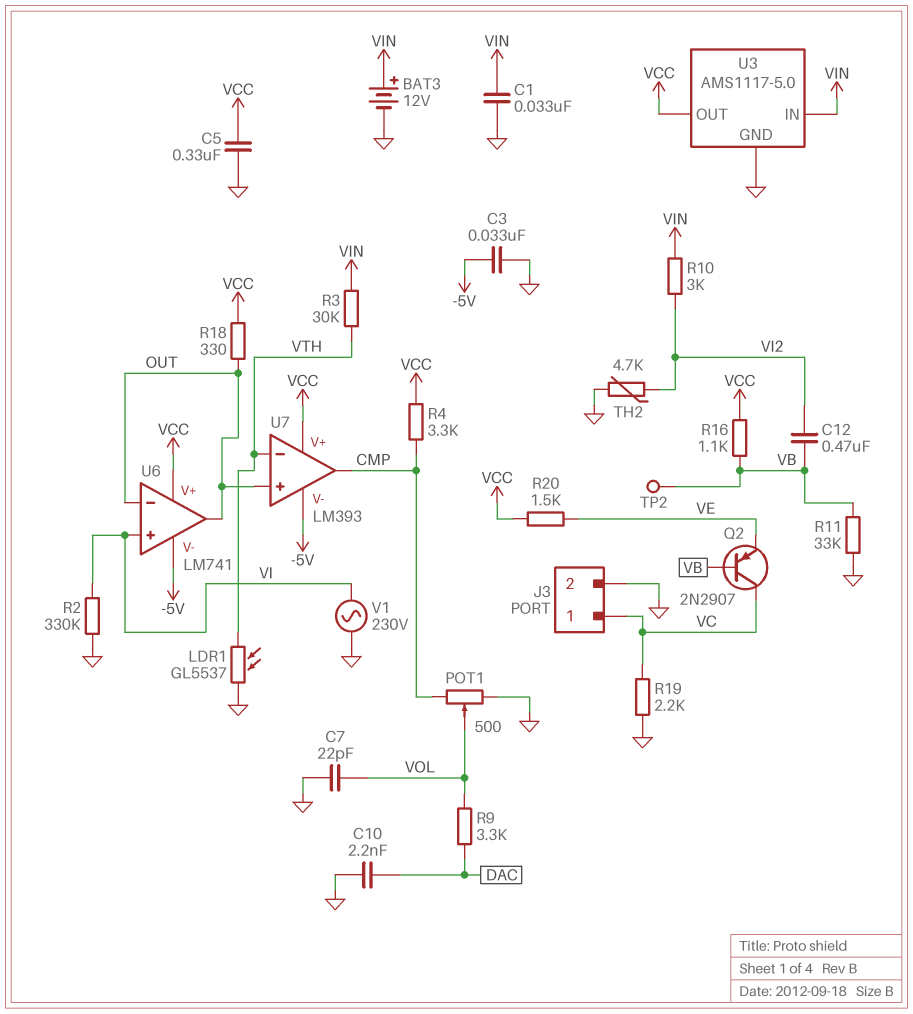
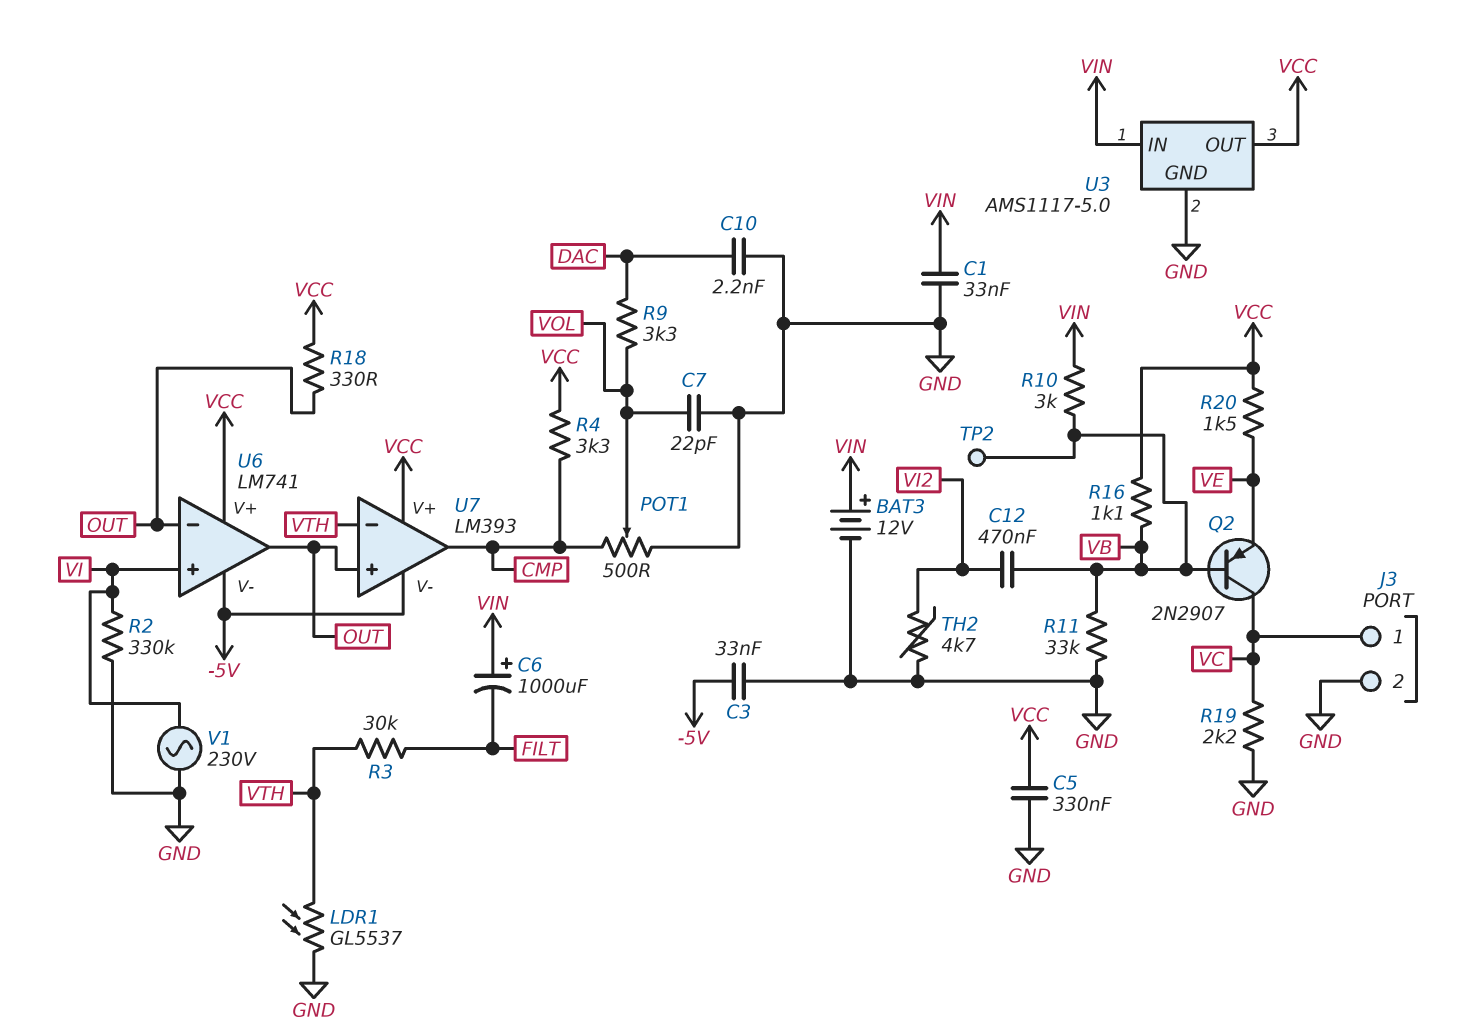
C6: none -> 1000uF (plus VIN, minus FILT)
R3: 30k (VIN, VTH) -> 30k (FILT, VTH)
R10: 3k (VI2, VIN) -> 3k (VB, VIN)

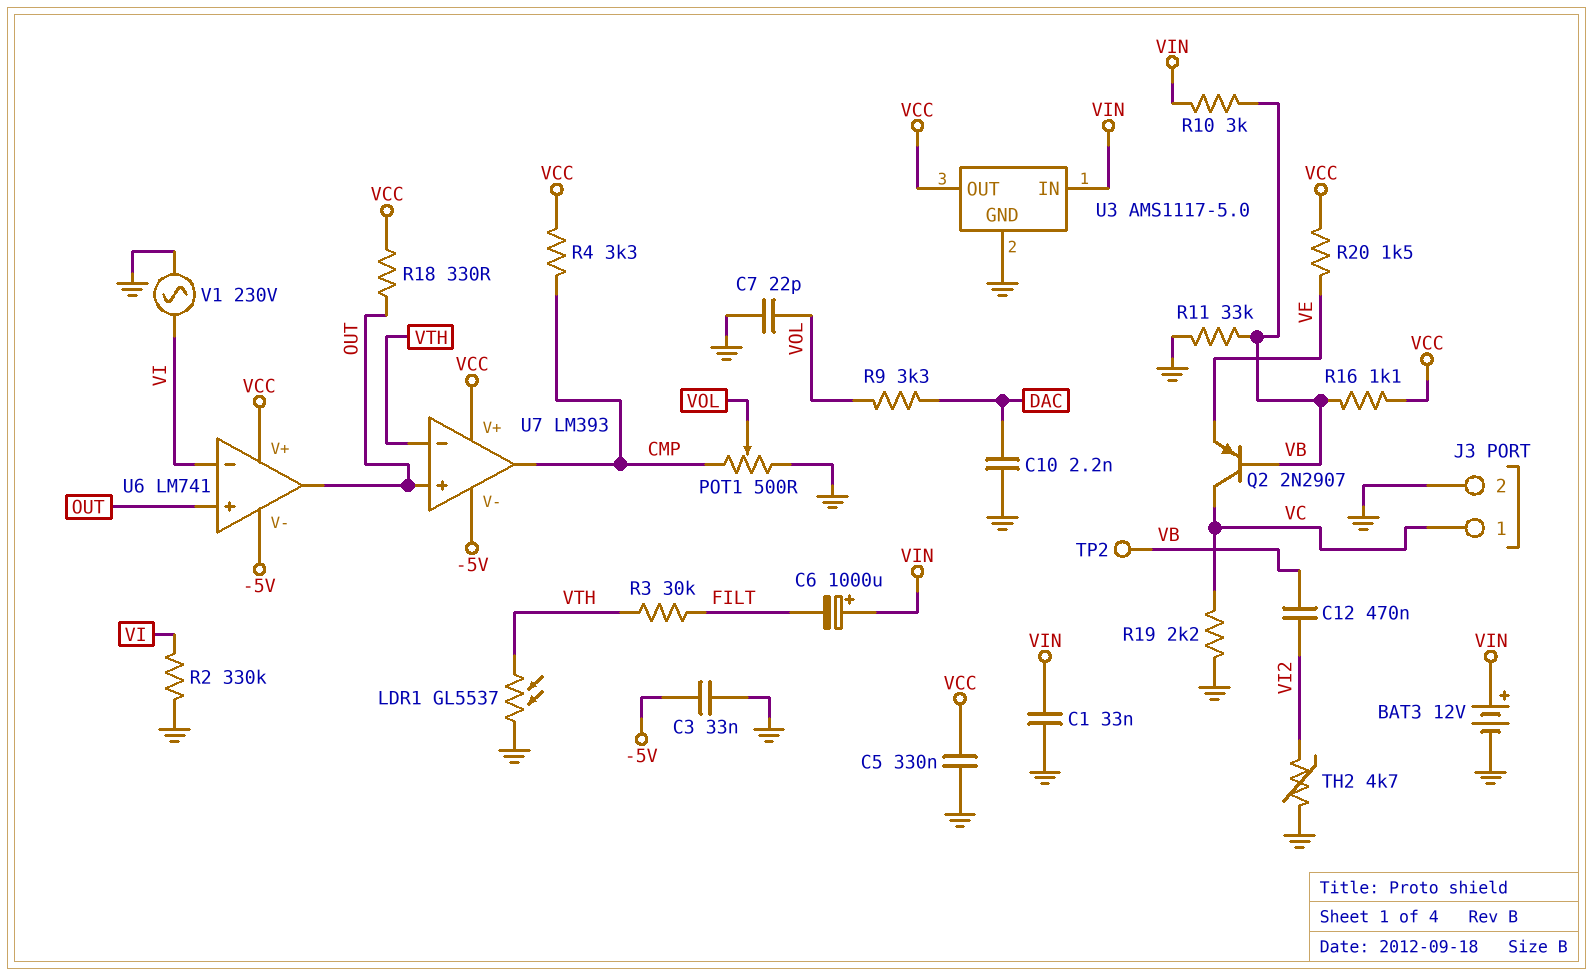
U6 pin in+: VI -> OUT
U6 pin in-: OUT -> VI

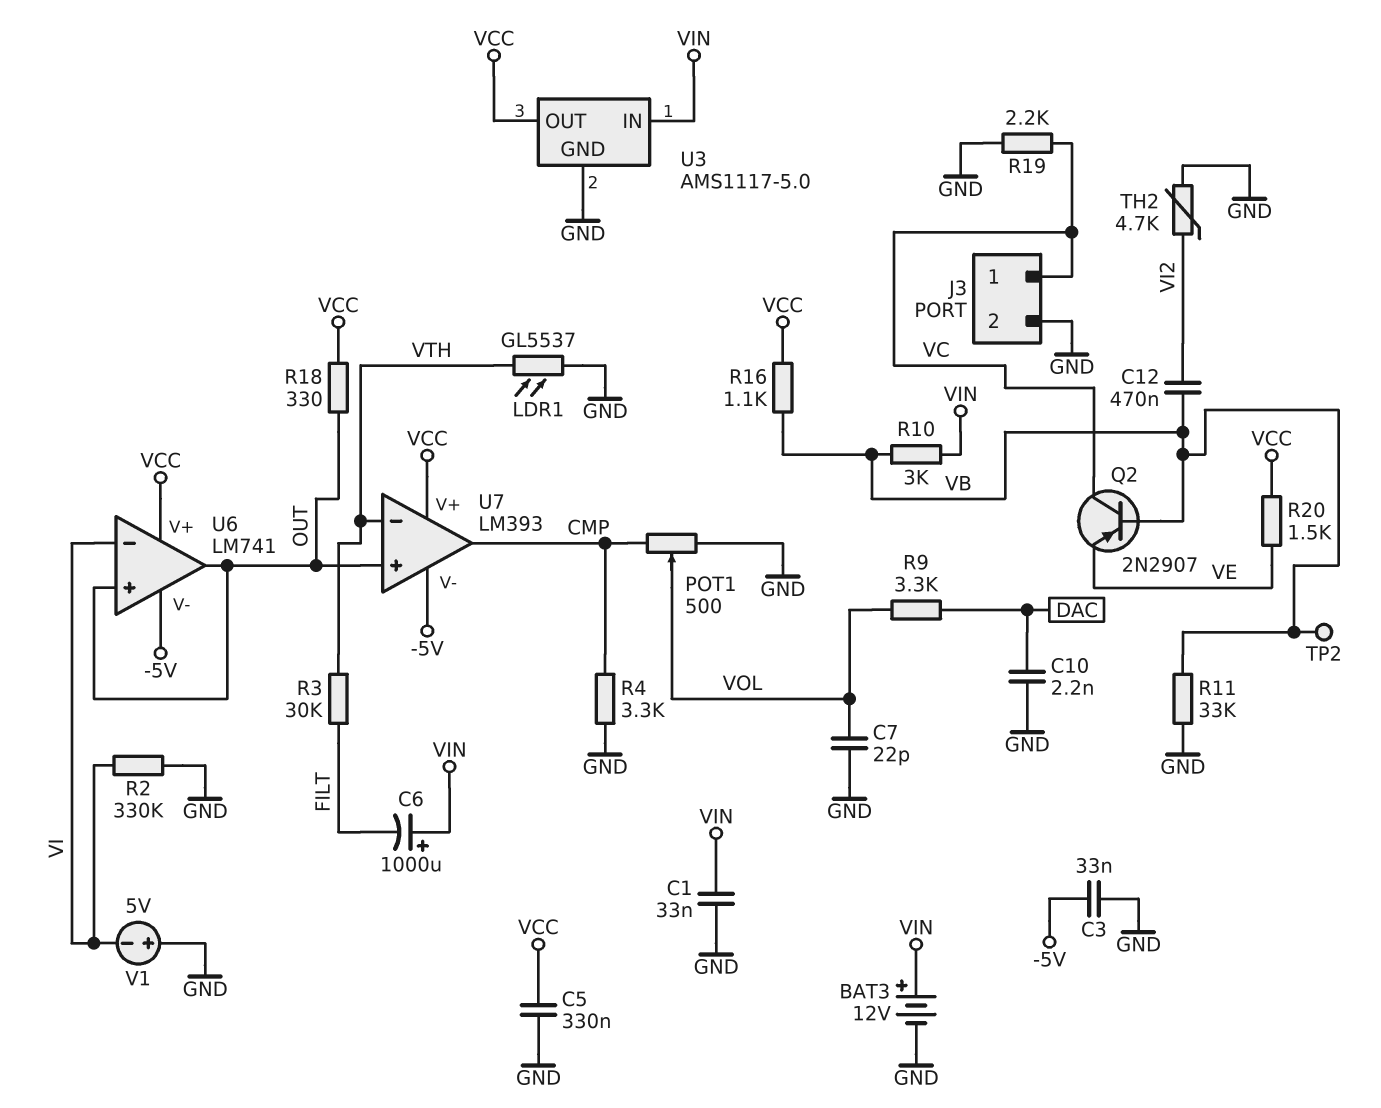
R4: 3.3k (CMP, VCC) -> 3.3k (CMP, GND)
V1: AC 230V (GND, VI) -> 5V (plus GND, minus VI)

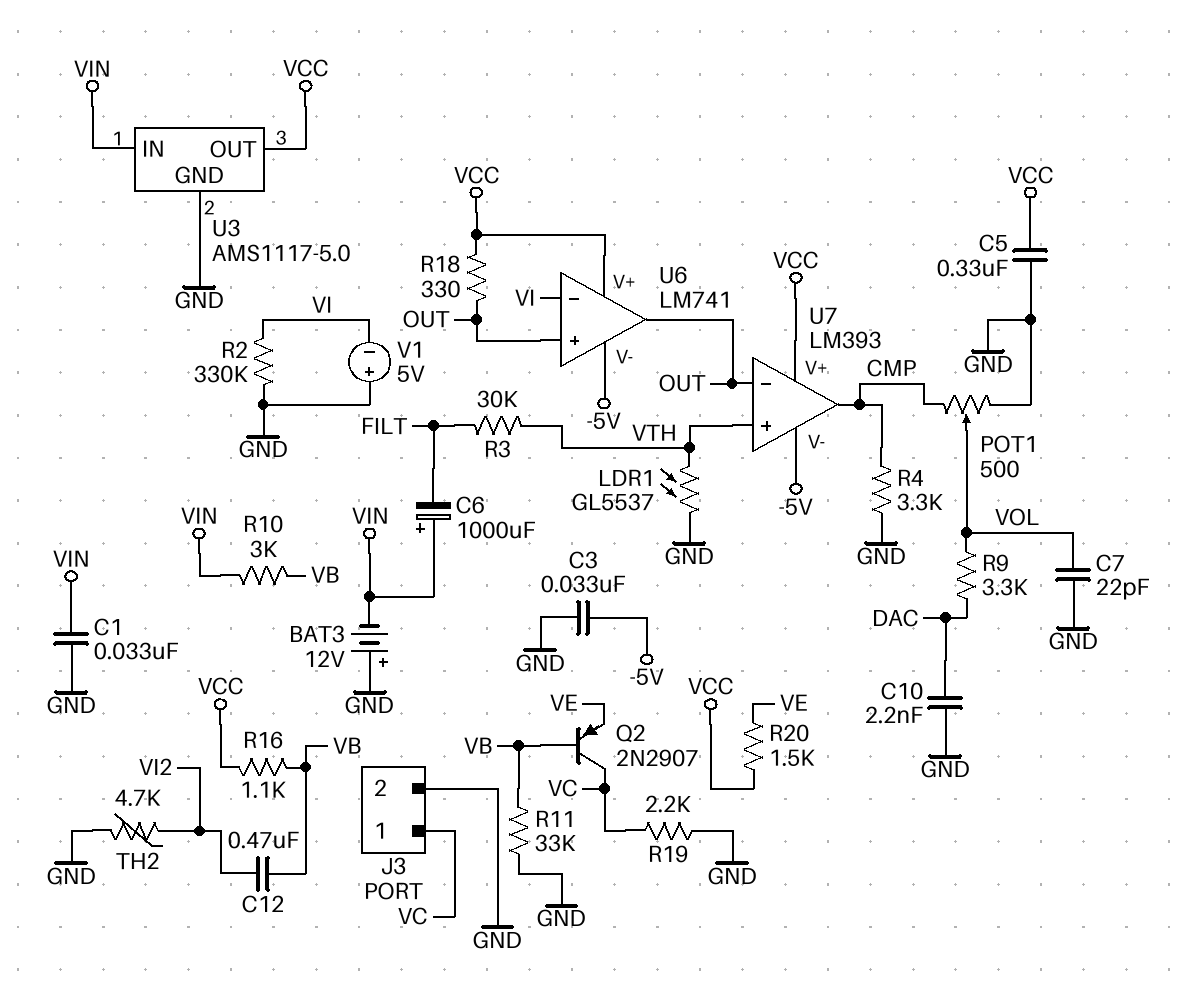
BAT3: 12V (plus VIN, minus GND) -> 12V (plus GND, minus VIN)
TP2: test point (VB) -> none
U7 pin in+: OUT -> VTH
U7 pin in-: VTH -> OUT

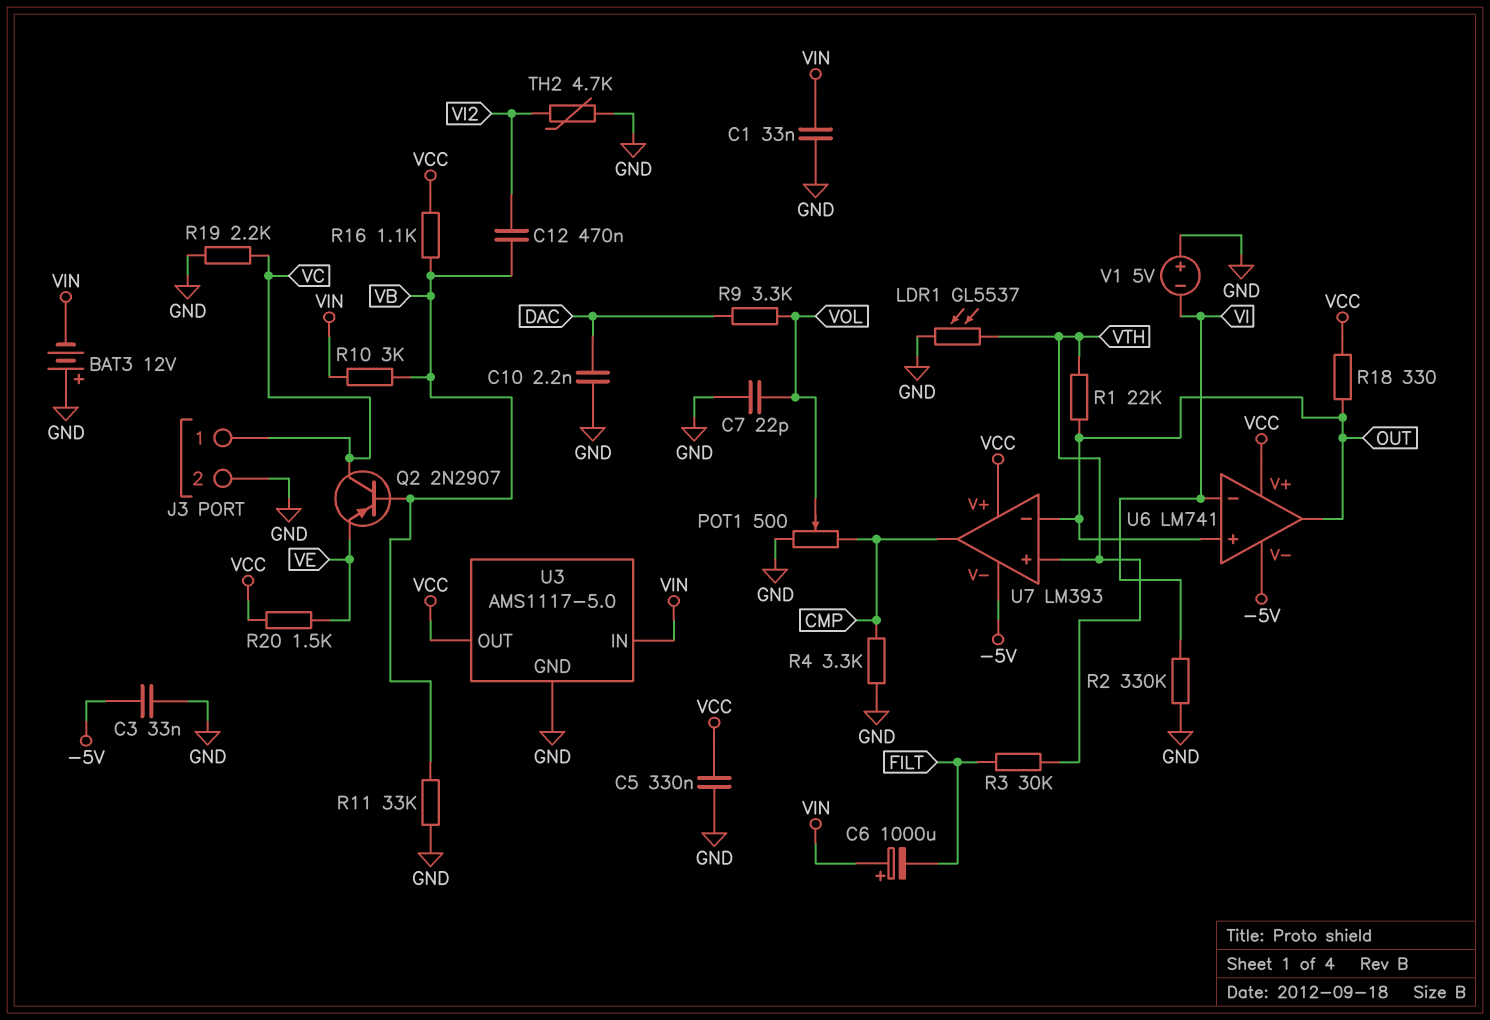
R1: none -> 22k (OUT, VTH)

